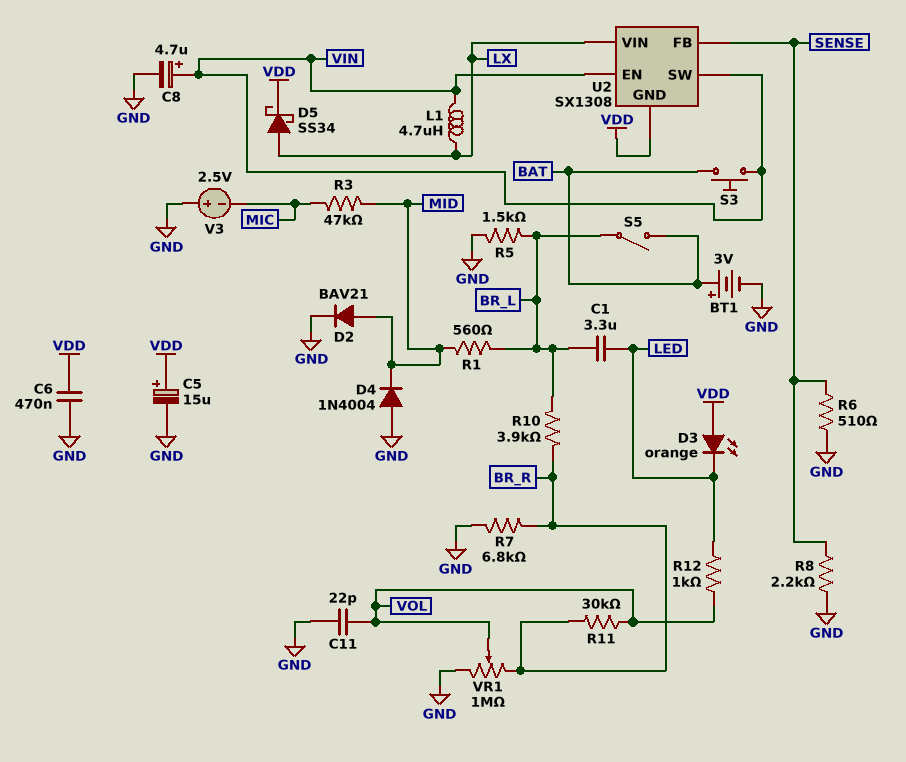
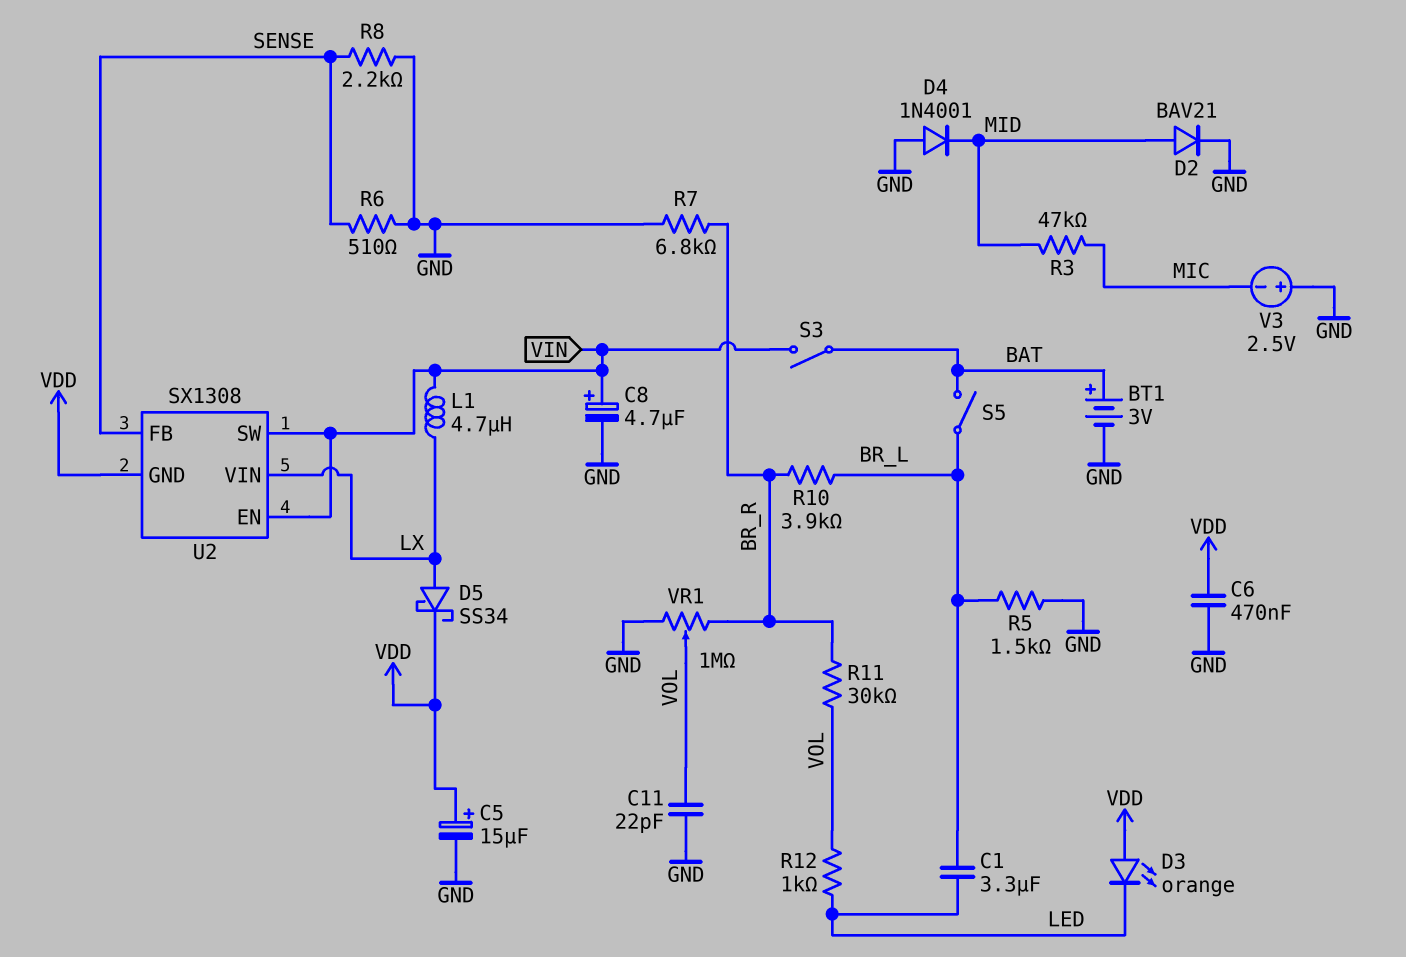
D4: diode 1N4004 (A GND, K MID) -> diode 1N4001 (A GND, K MID)
R1: 560 (BR_L, MID) -> none
S3: button (BAT, VIN) -> switch (BAT, VIN)

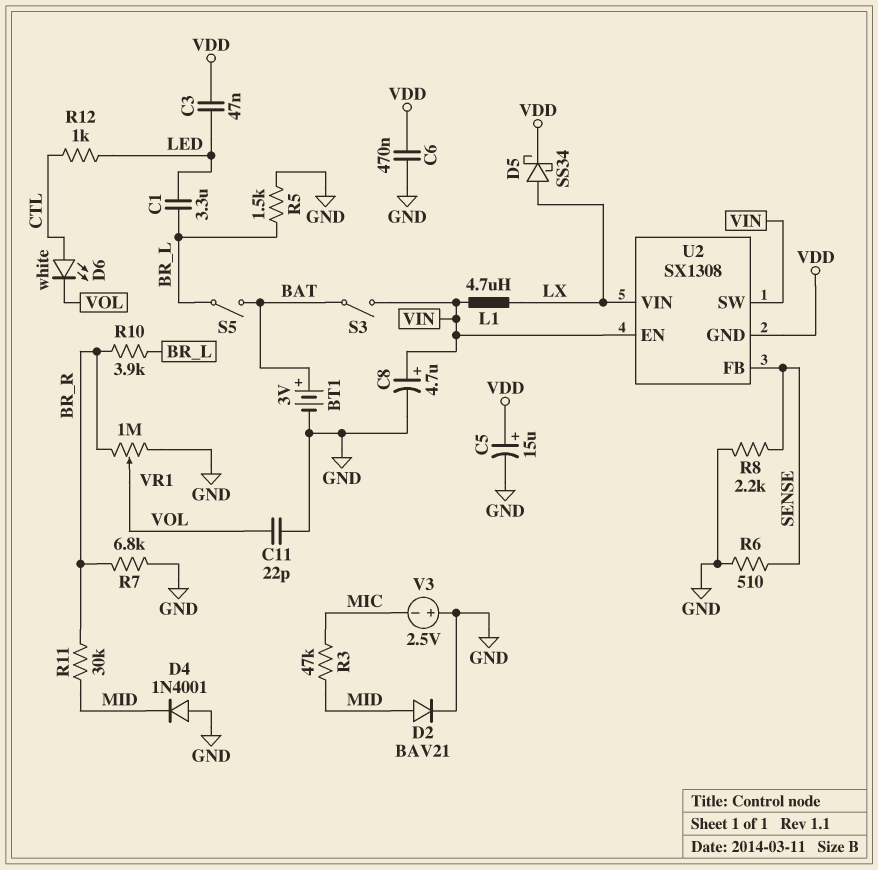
C3: none -> 47nF (LED, VDD)
D3: LED orange (A VDD, K LED) -> none
D6: none -> LED white (A CTL, K VOL)
R11: 30k (BR_R, VOL) -> 30k (BR_R, MID)
R12: 1k (LED, VOL) -> 1k (CTL, LED)

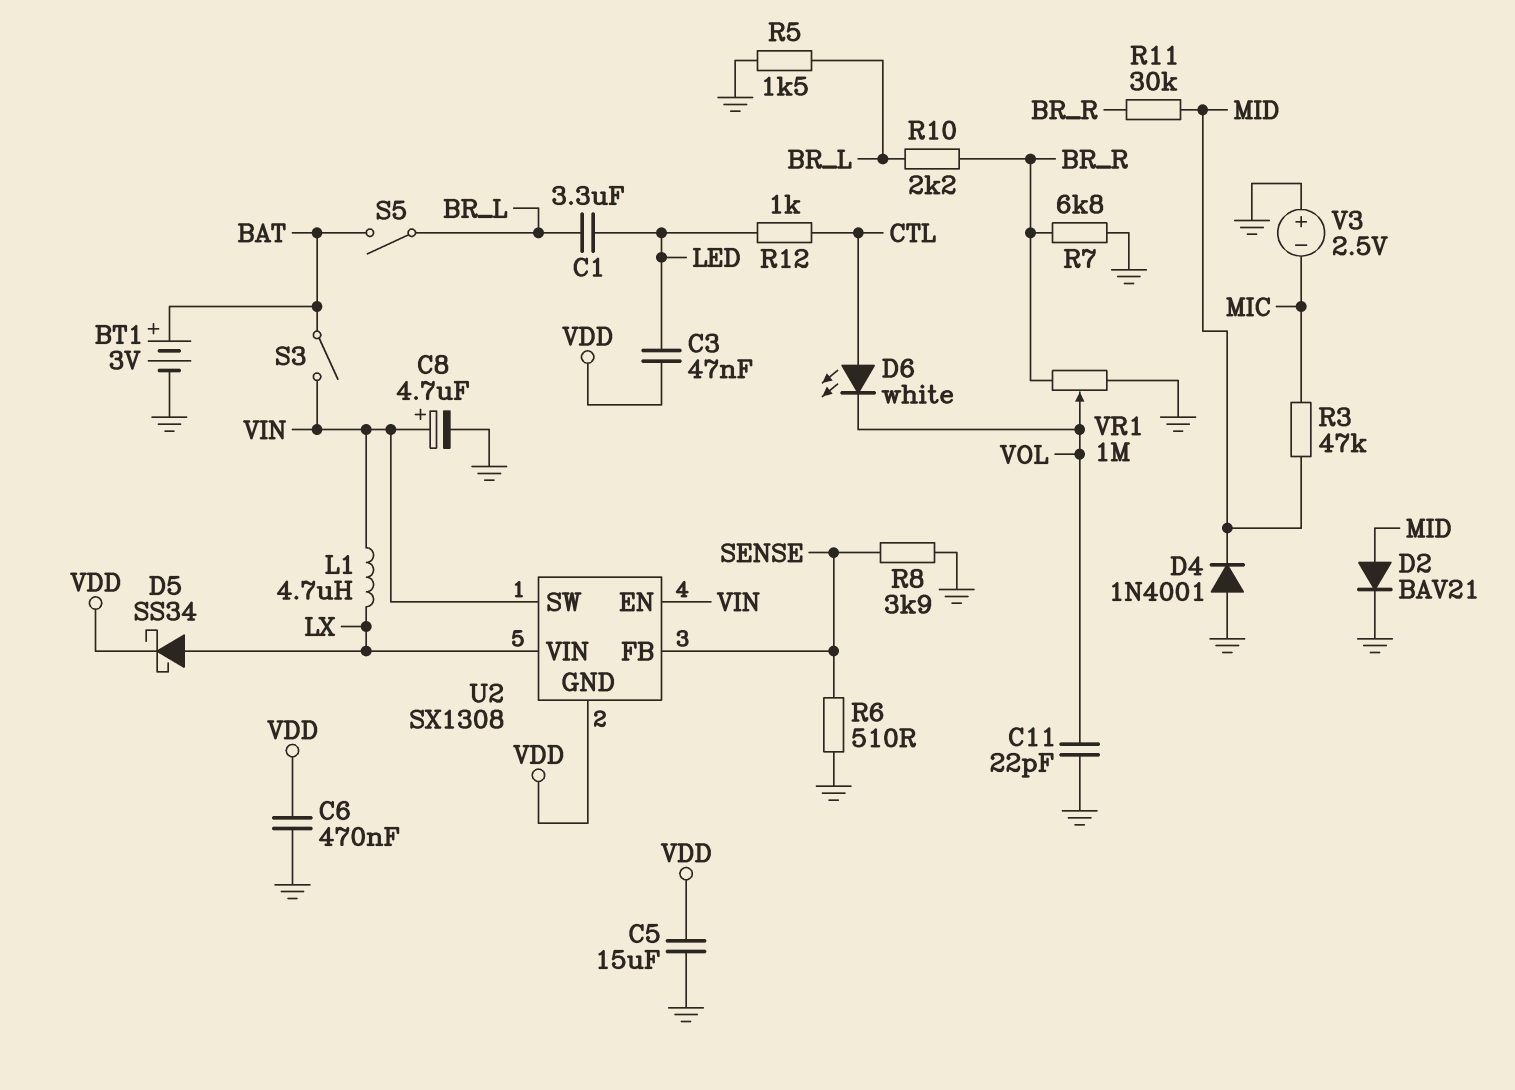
C5: 15uF (plus VDD, minus GND) -> 15uF (GND, VDD)
R8: 2.2k (GND, SENSE) -> 3.9k (GND, SENSE)
R10: 3.9k (BR_L, BR_R) -> 2.2k (BR_L, BR_R)

